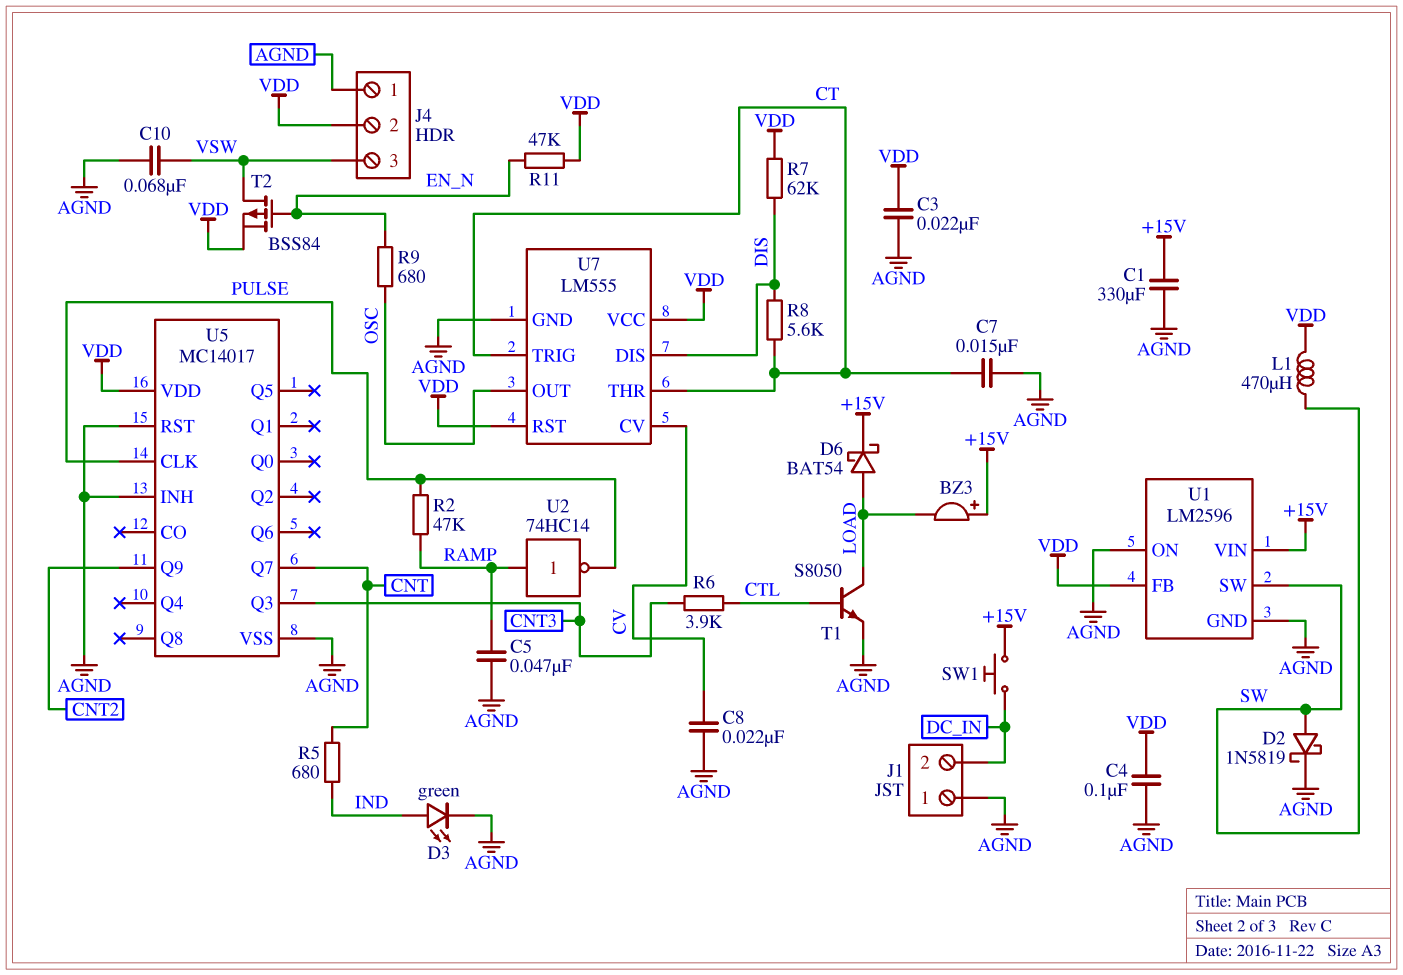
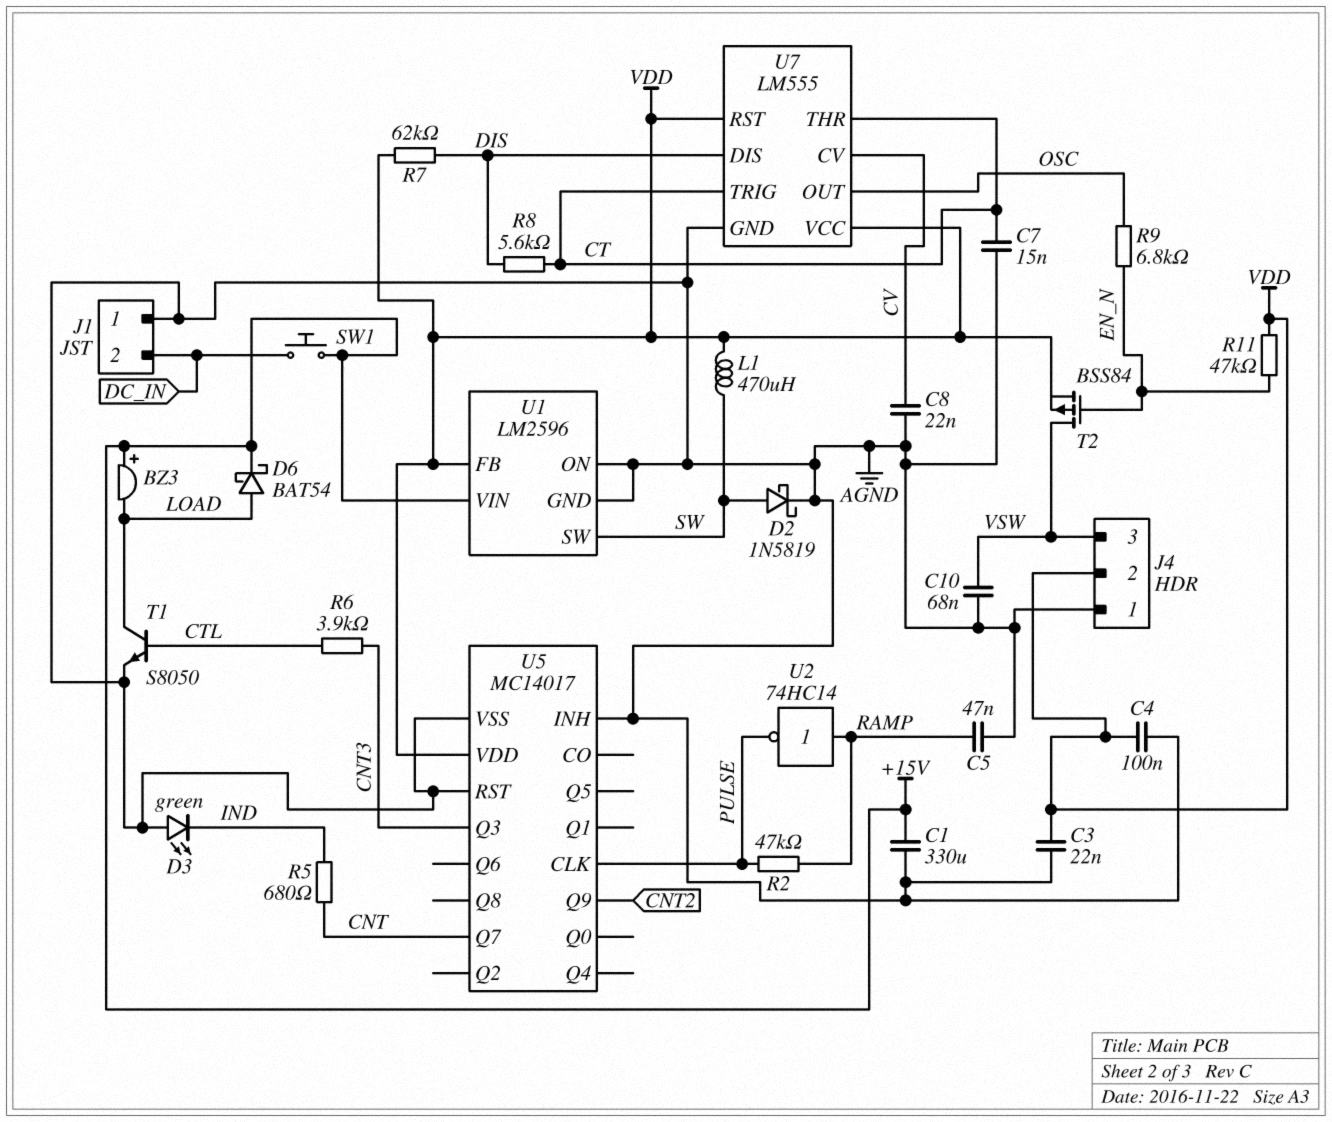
D3: LED green (A IND, K AGND) -> LED green (A AGND, K IND)
R9: 680 (EN_N, OSC) -> 6.8k (EN_N, OSC)

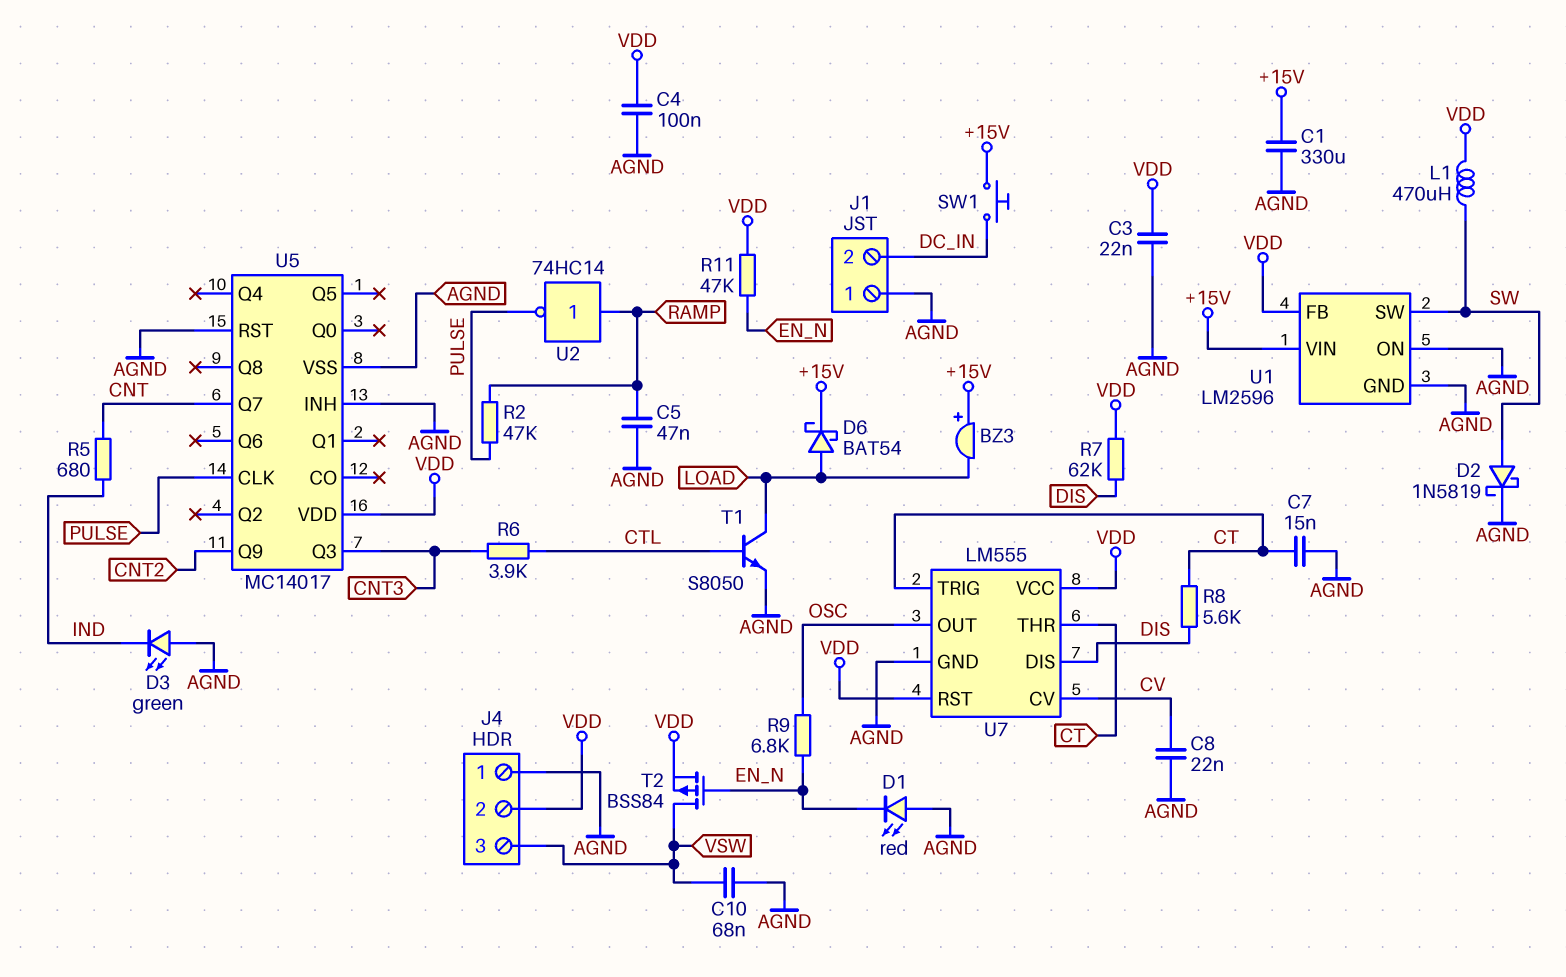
D1: none -> LED red (A AGND, K EN_N)

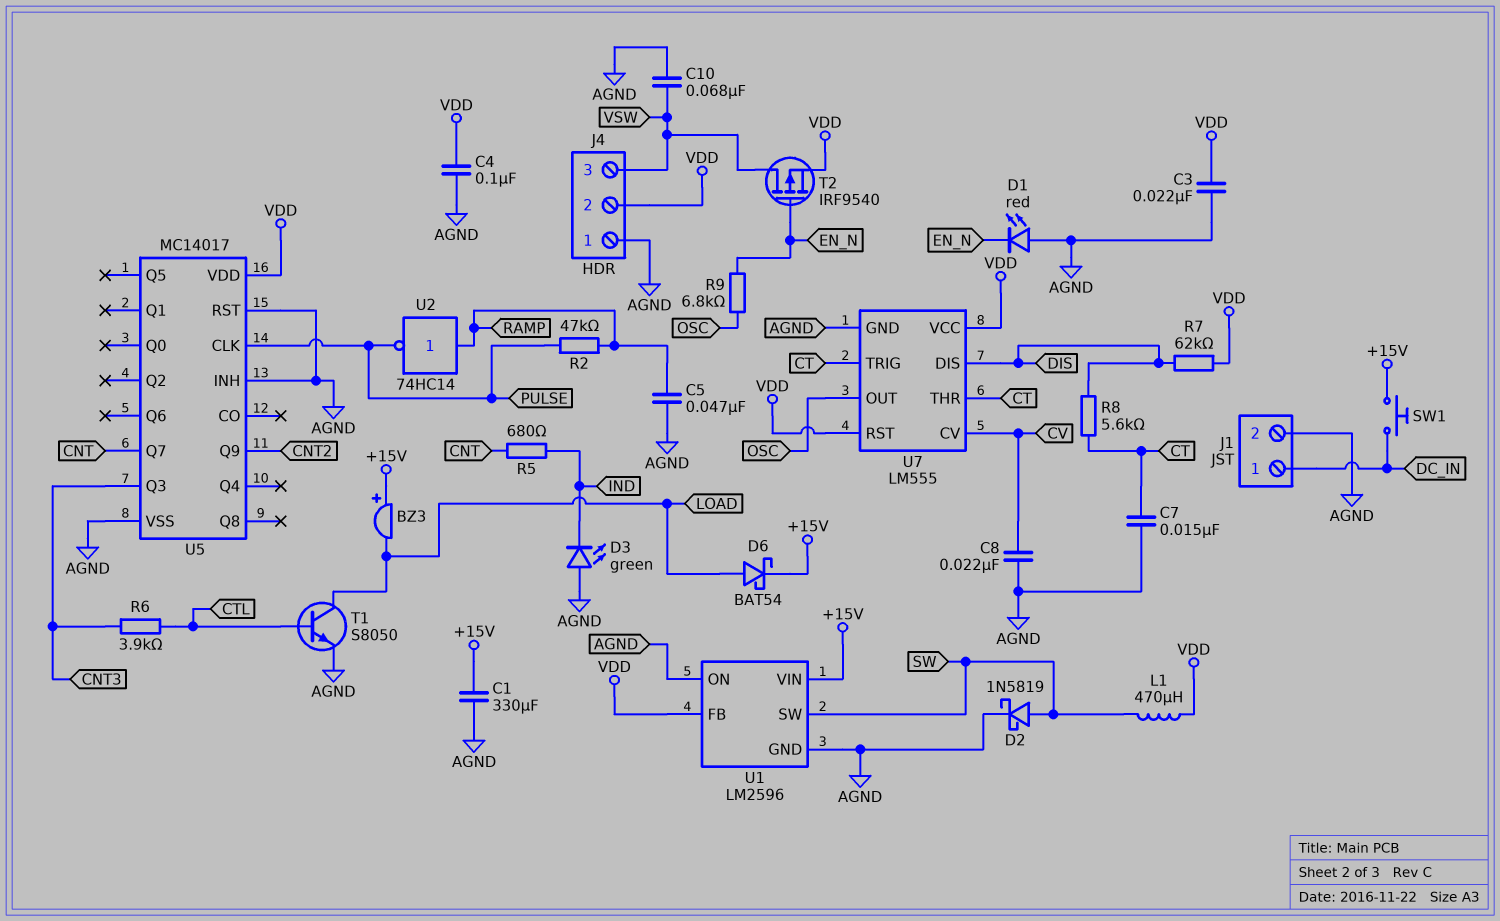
J1 pin 1: AGND -> DC_IN
J1 pin 2: DC_IN -> AGND
R11: 47k (EN_N, VDD) -> none
T2: PMOS BSS84 (G EN_N, D VSW, S VDD) -> PMOS IRF9540 (G EN_N, D VSW, S VDD)

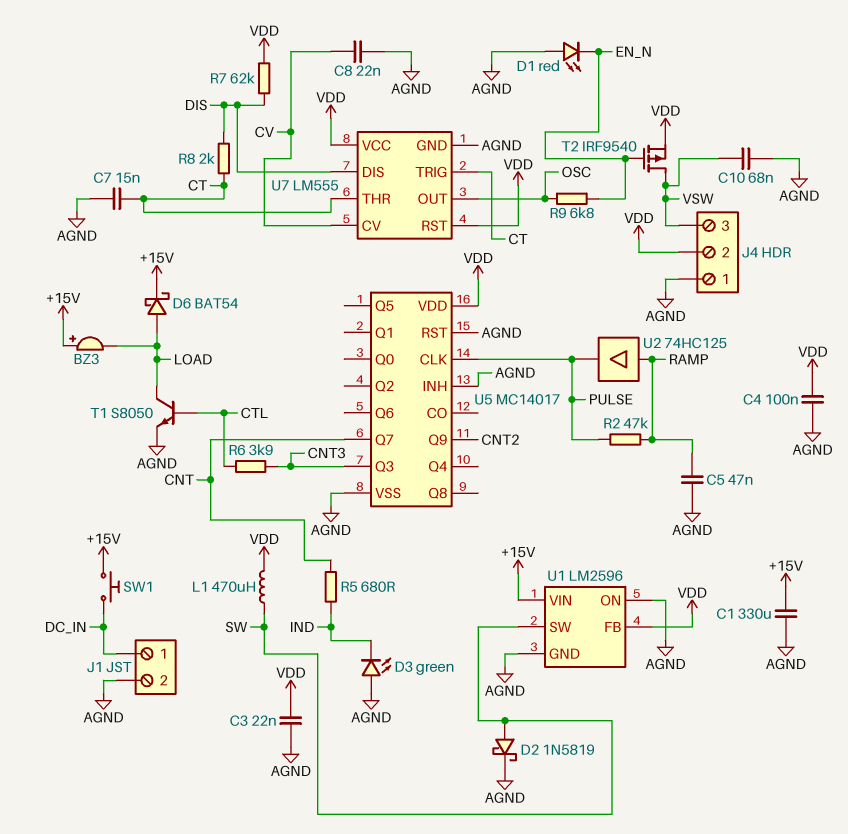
R8: 5.6k (CT, DIS) -> 2k (CT, DIS)
U2: NOT 74HC14 (in RAMP, out PULSE) -> buffer 74HC125 (in RAMP, out PULSE)

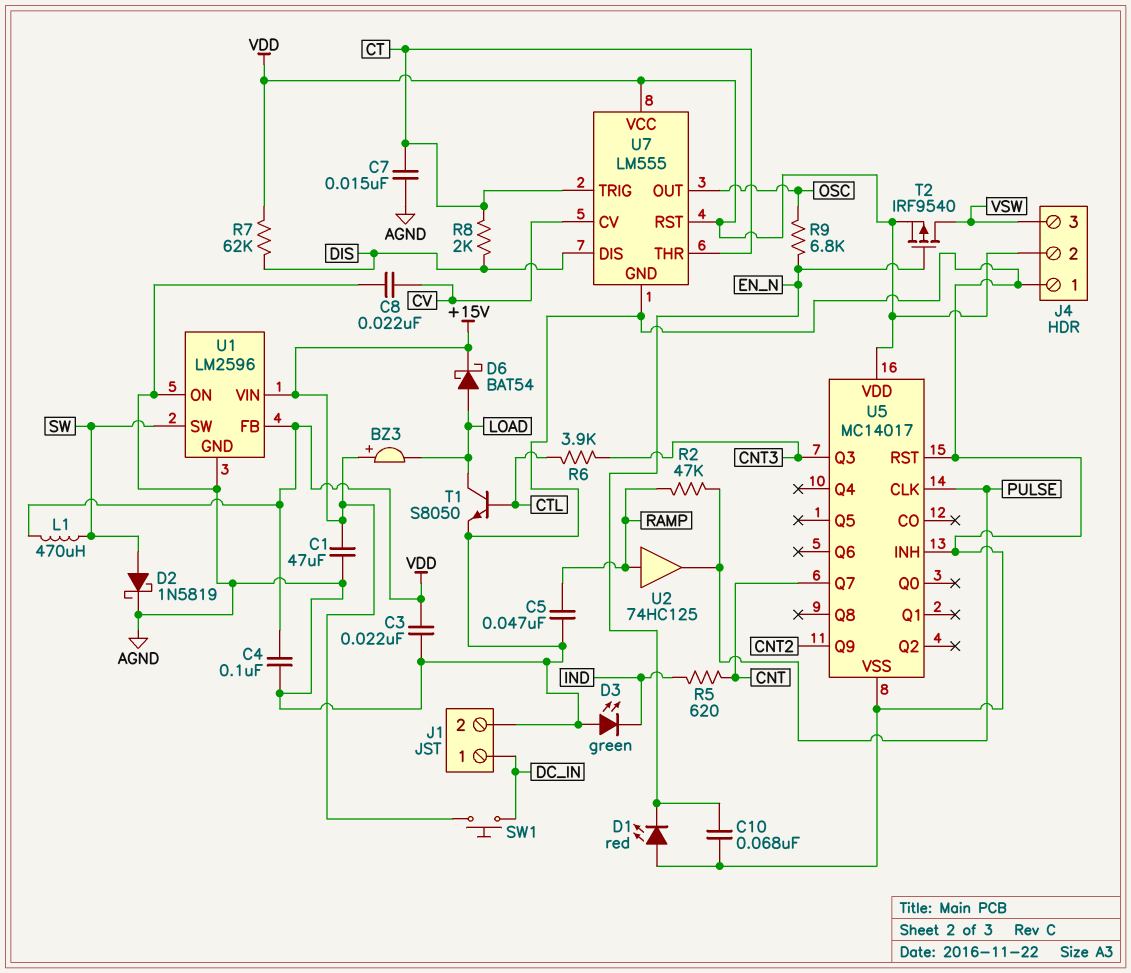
C1: 330uF (+15V, AGND) -> 47uF (+15V, AGND)
C10: 68nF (AGND, VSW) -> 68nF (AGND, EN_N)
R5: 680 (CNT, IND) -> 620 (CNT, IND)

